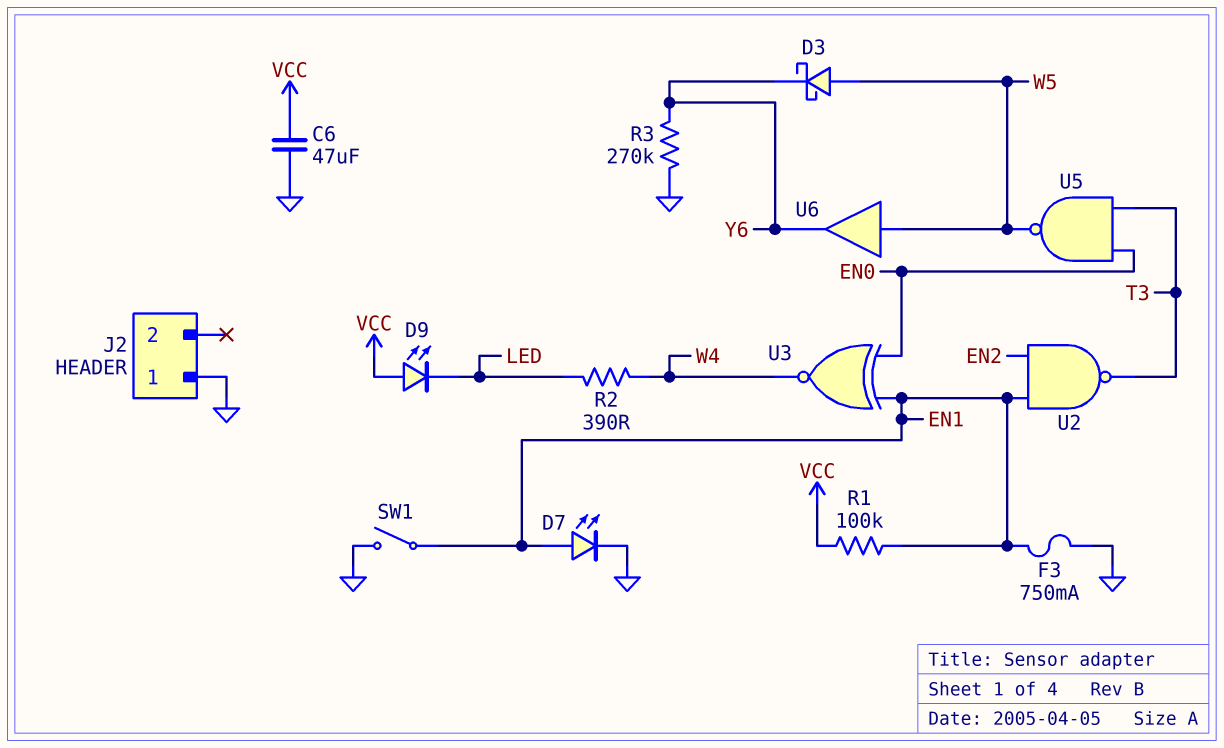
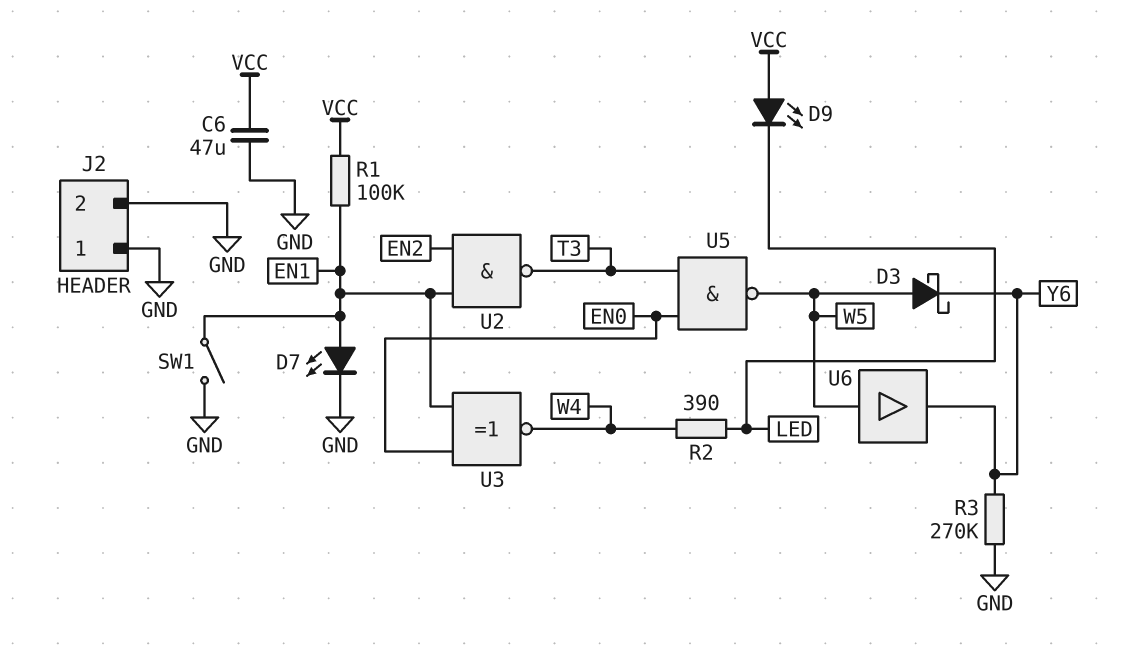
F3: 750mA (EN1, GND) -> none
J2 pin 2: none -> GND

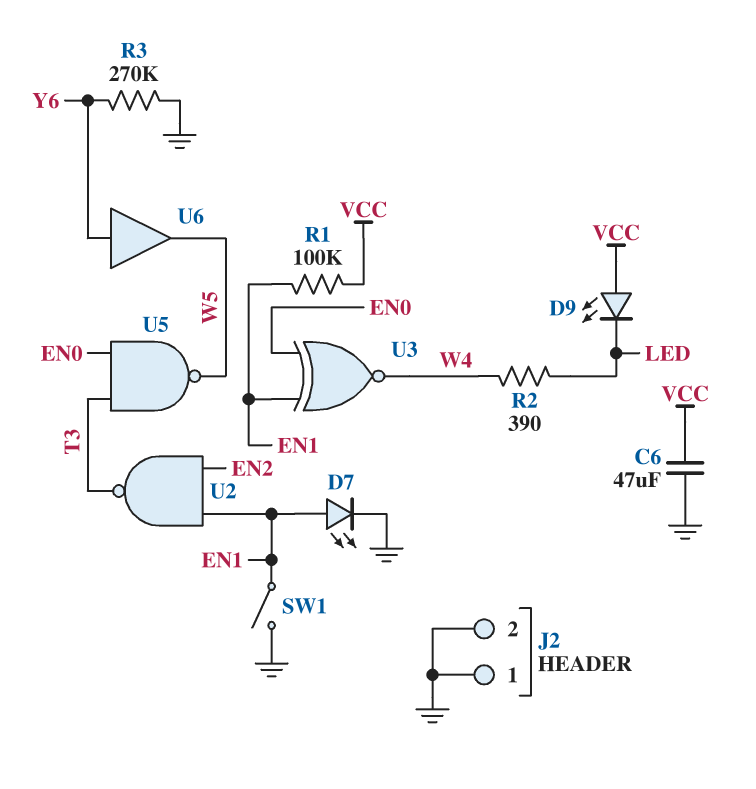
D3: schottky (A W5, K Y6) -> none
U6: buffer (in W5, out Y6) -> buffer (in Y6, out W5)

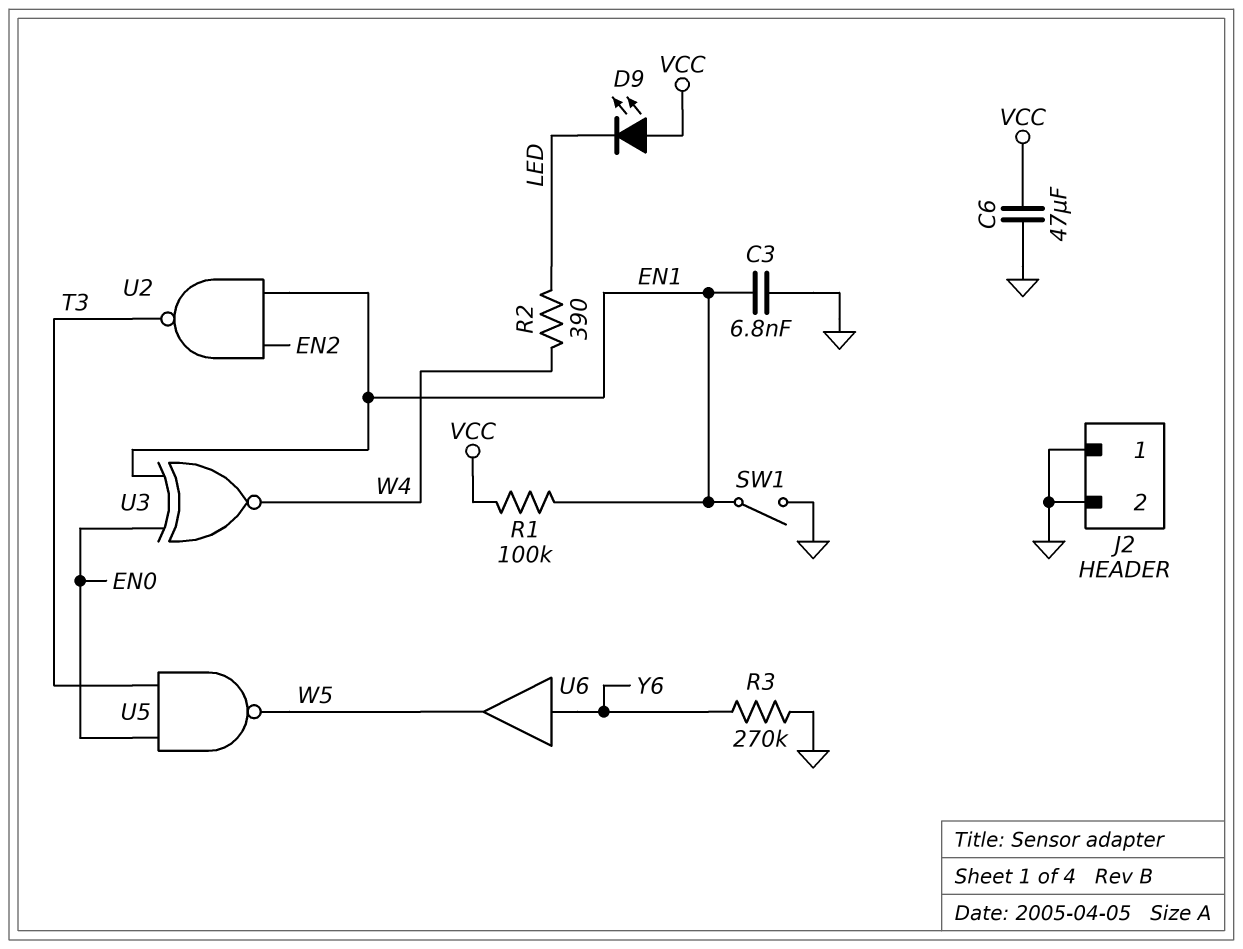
C3: none -> 6.8nF (EN1, GND)
D7: LED (A EN1, K GND) -> none

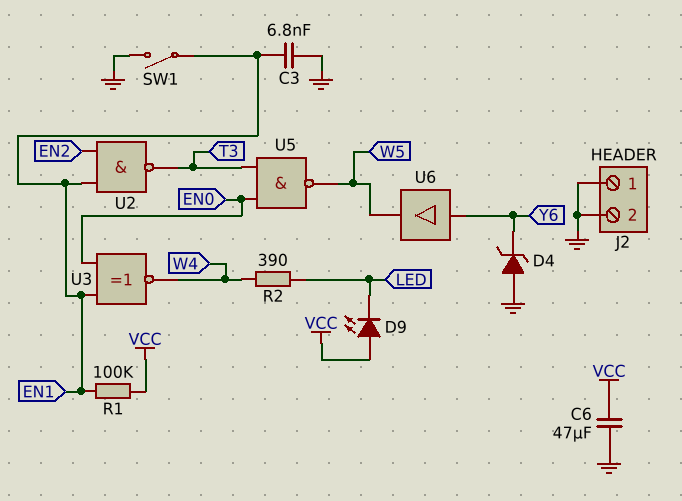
D4: none -> zener (A GND, K Y6)
R3: 270k (GND, Y6) -> none

